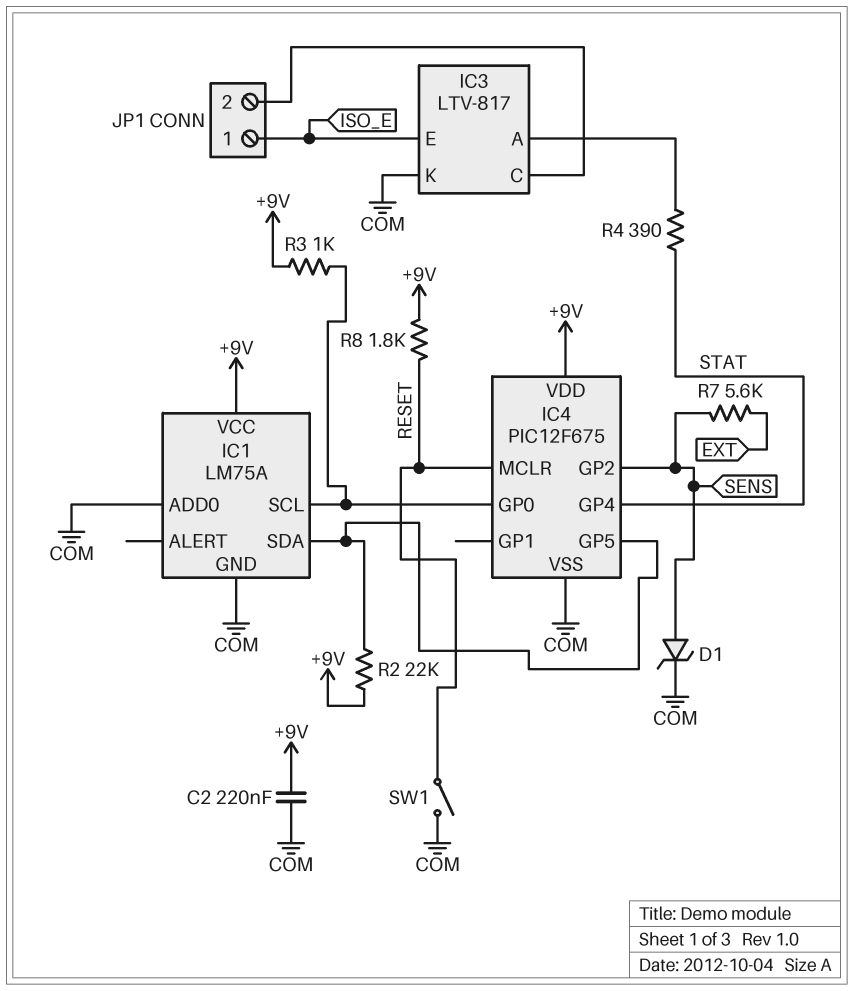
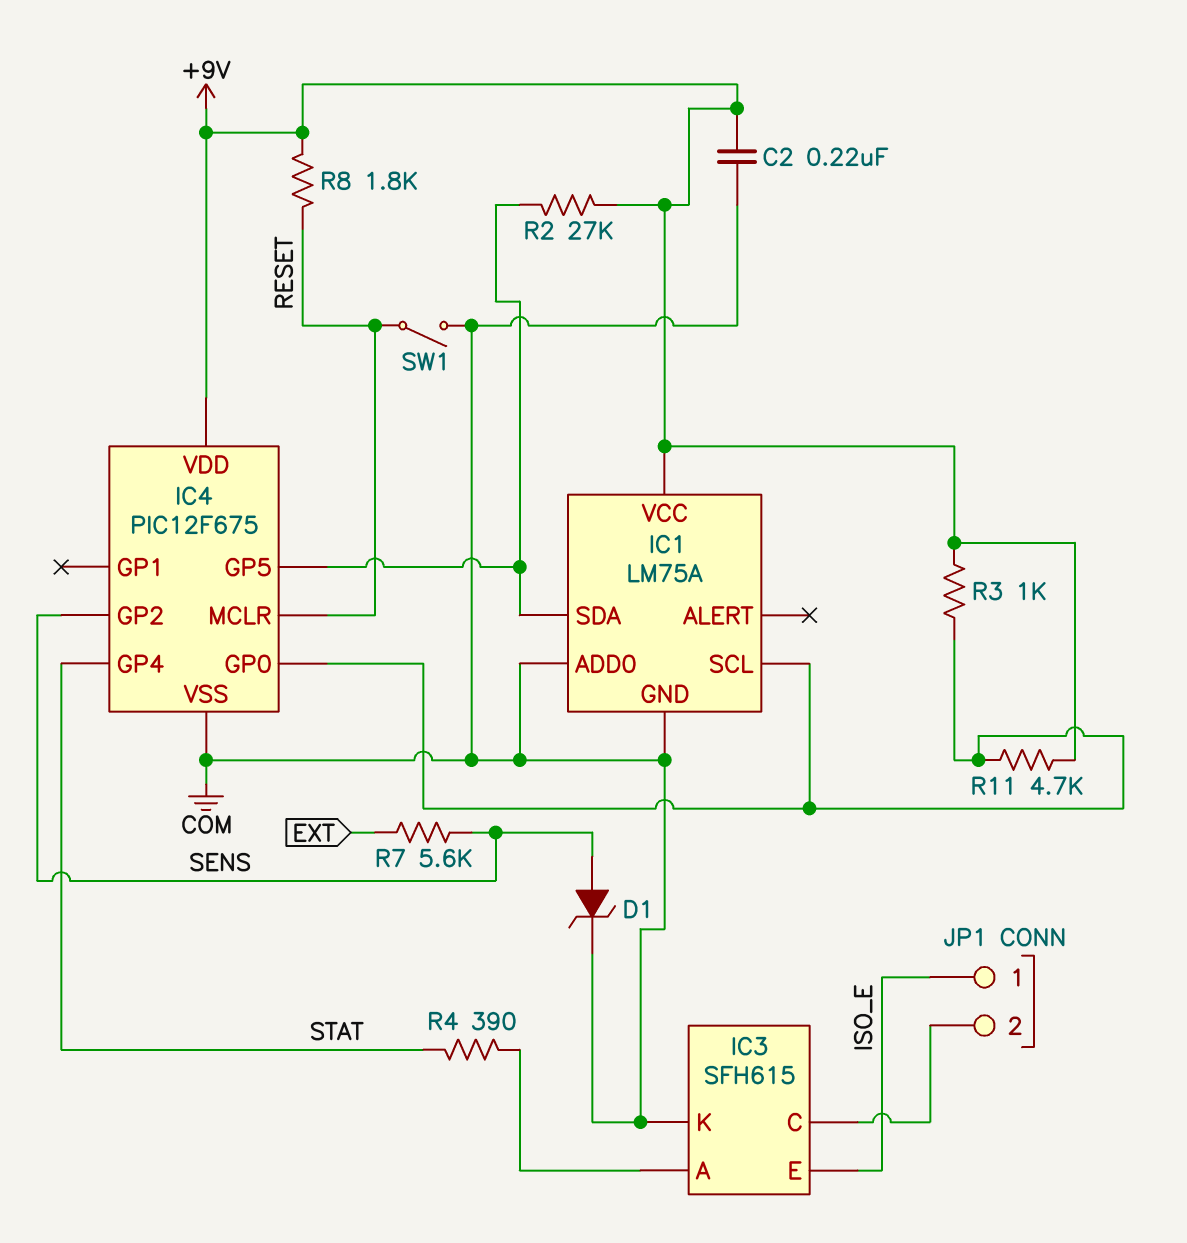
IC3: LTV-817 -> SFH615
R2: 22k (+9V, IC1/SDA) -> 27k (+9V, IC1/SDA)
R11: none -> 4.7k (+9V, IC1/SCL)

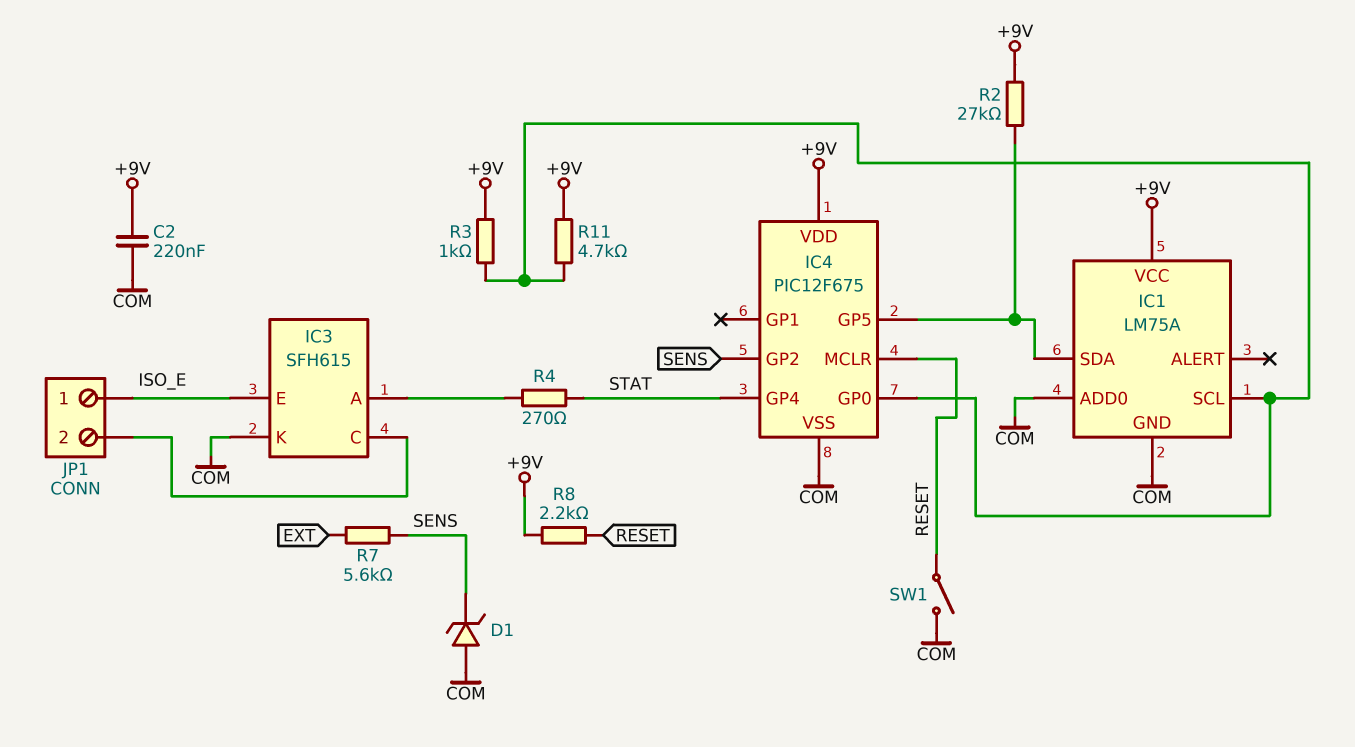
D1: zener (A SENS, K COM) -> zener (A COM, K SENS)
R4: 390 (IC3/A, STAT) -> 270 (IC3/A, STAT)
R8: 1.8k (+9V, RESET) -> 2.2k (+9V, RESET)

